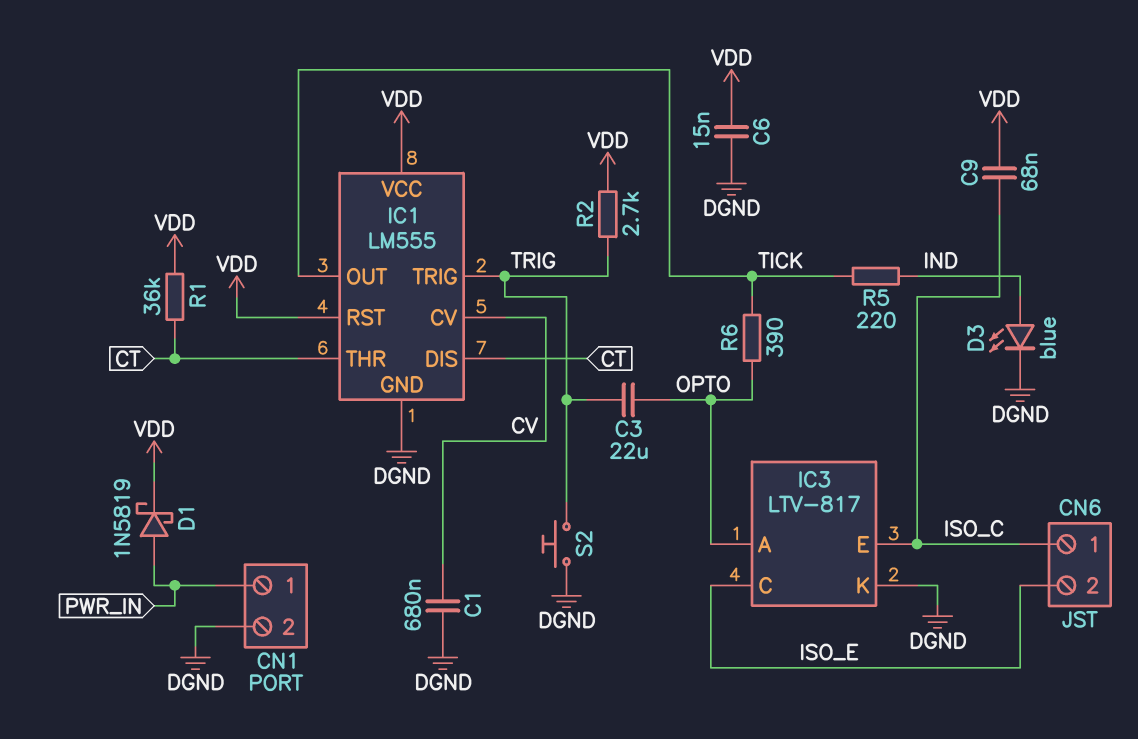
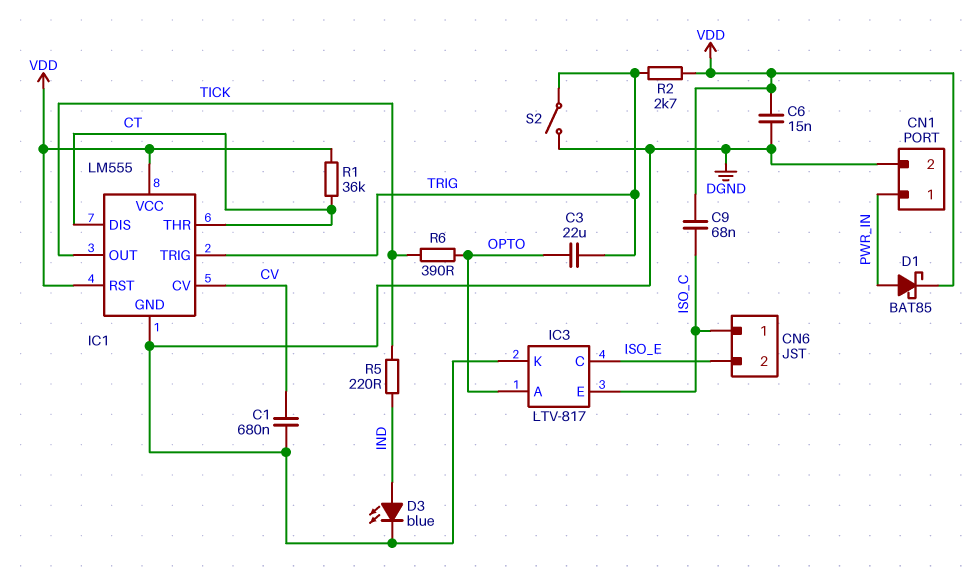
D1: schottky 1N5819 (A PWR_IN, K VDD) -> schottky BAT85 (A PWR_IN, K VDD)
S2: button (DGND, TRIG) -> switch (DGND, TRIG)

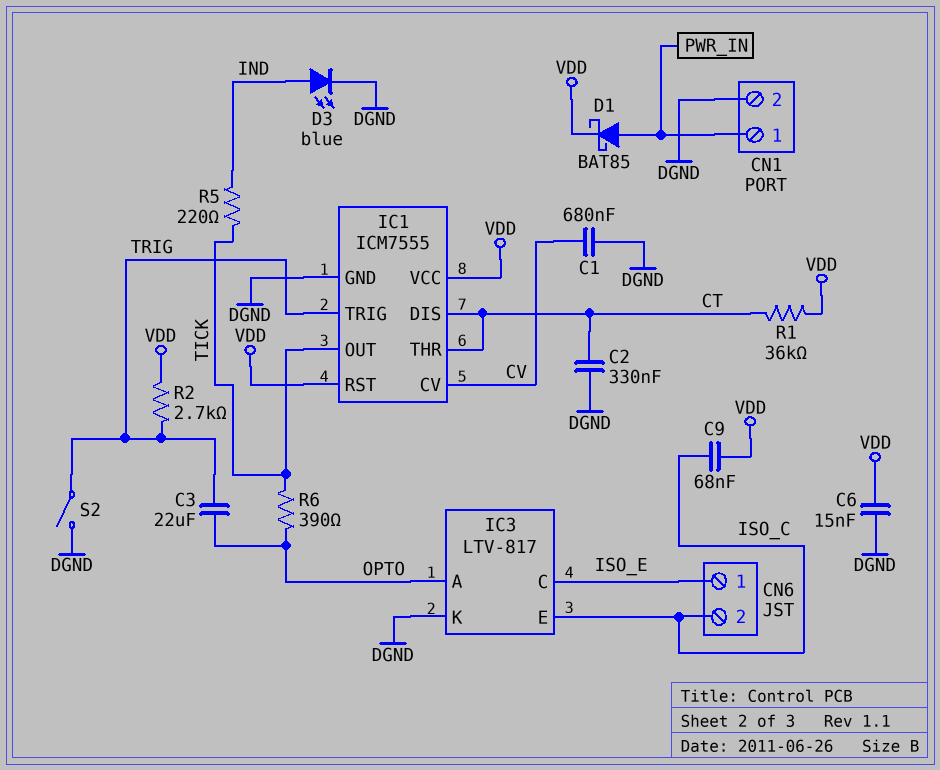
C2: none -> 330nF (CT, DGND)
CN6 pin 1: ISO_C -> ISO_E
CN6 pin 2: ISO_E -> ISO_C
IC1: LM555 -> ICM7555

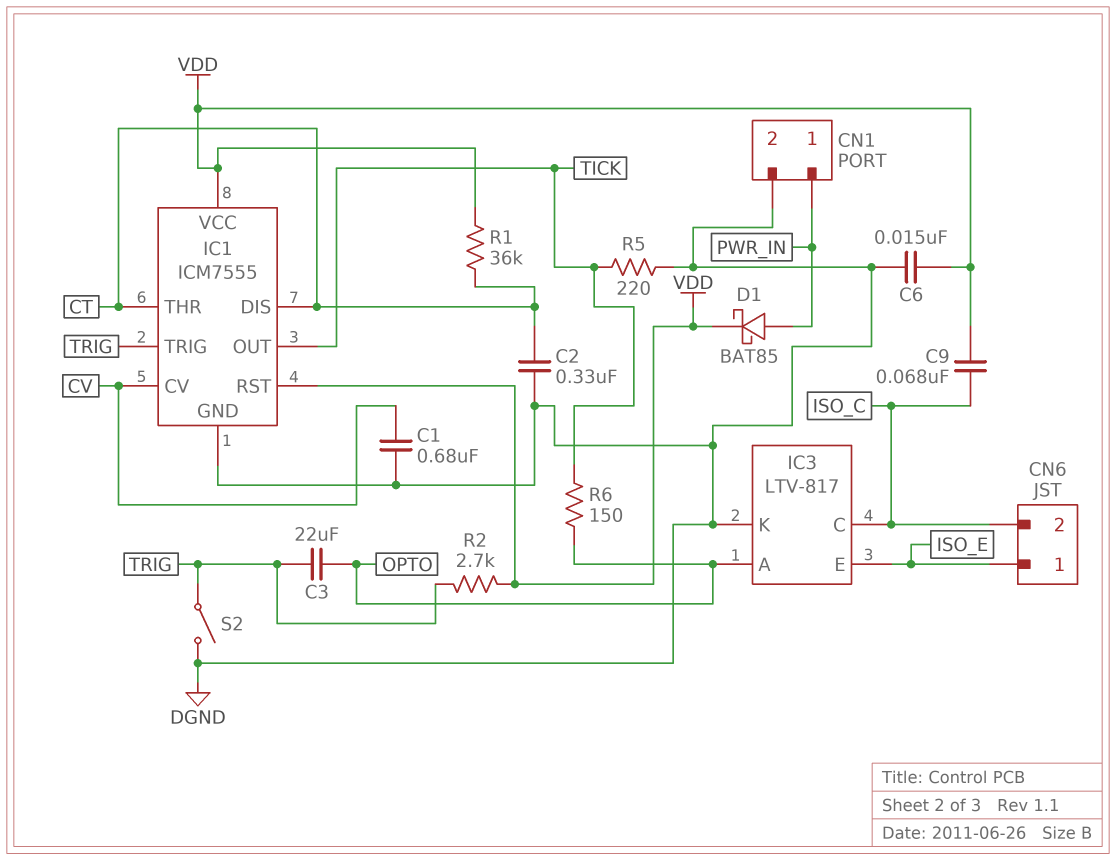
D3: LED blue (A IND, K DGND) -> none
IC3 pin C: ISO_E -> ISO_C
IC3 pin E: ISO_C -> ISO_E
R5: 220 (IND, TICK) -> 220 (DGND, TICK)
R6: 390 (OPTO, TICK) -> 150 (OPTO, TICK)

